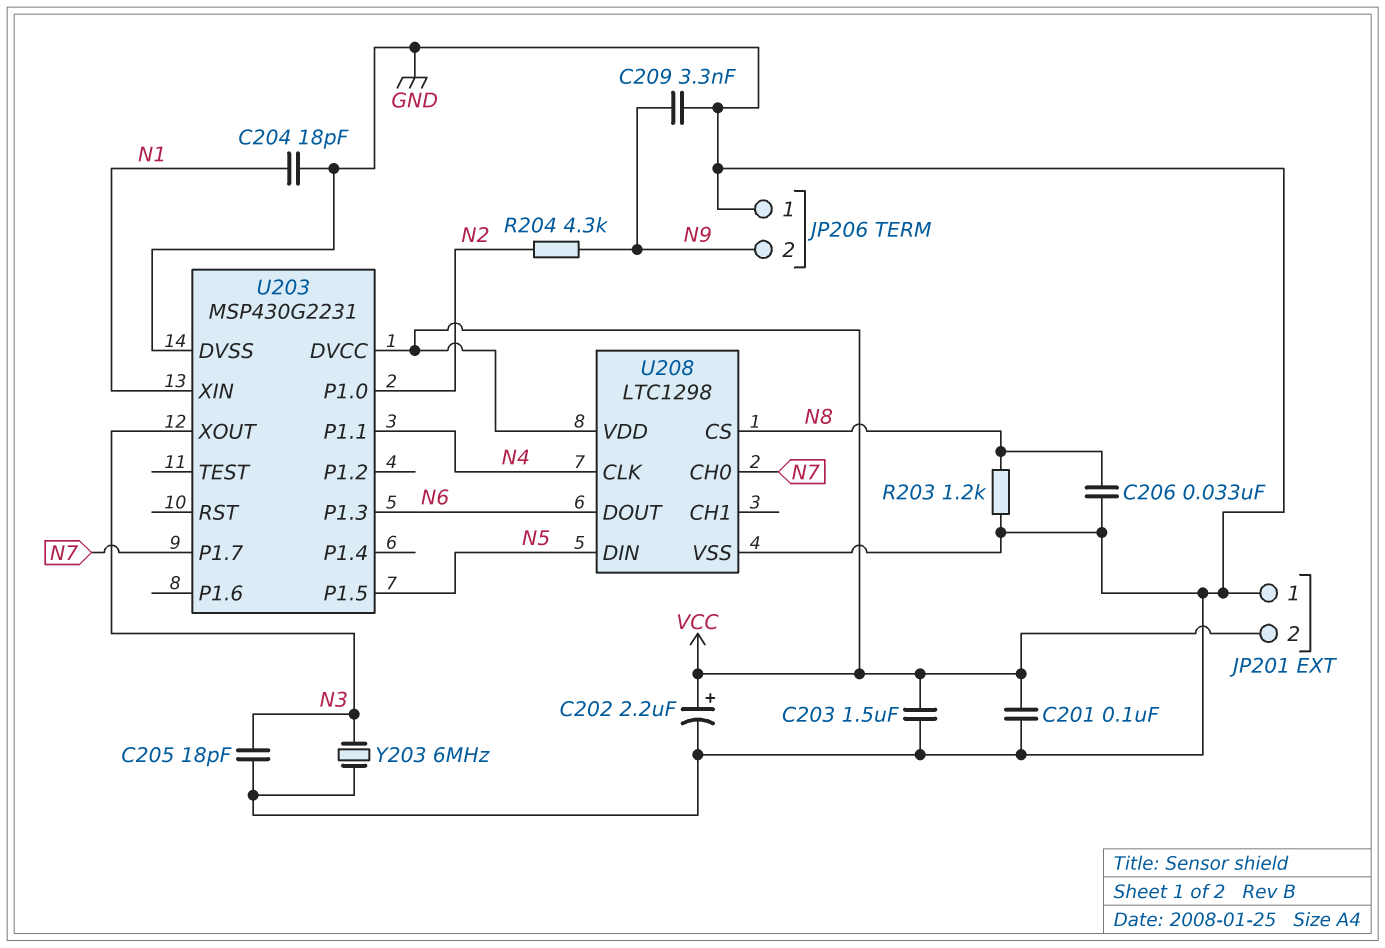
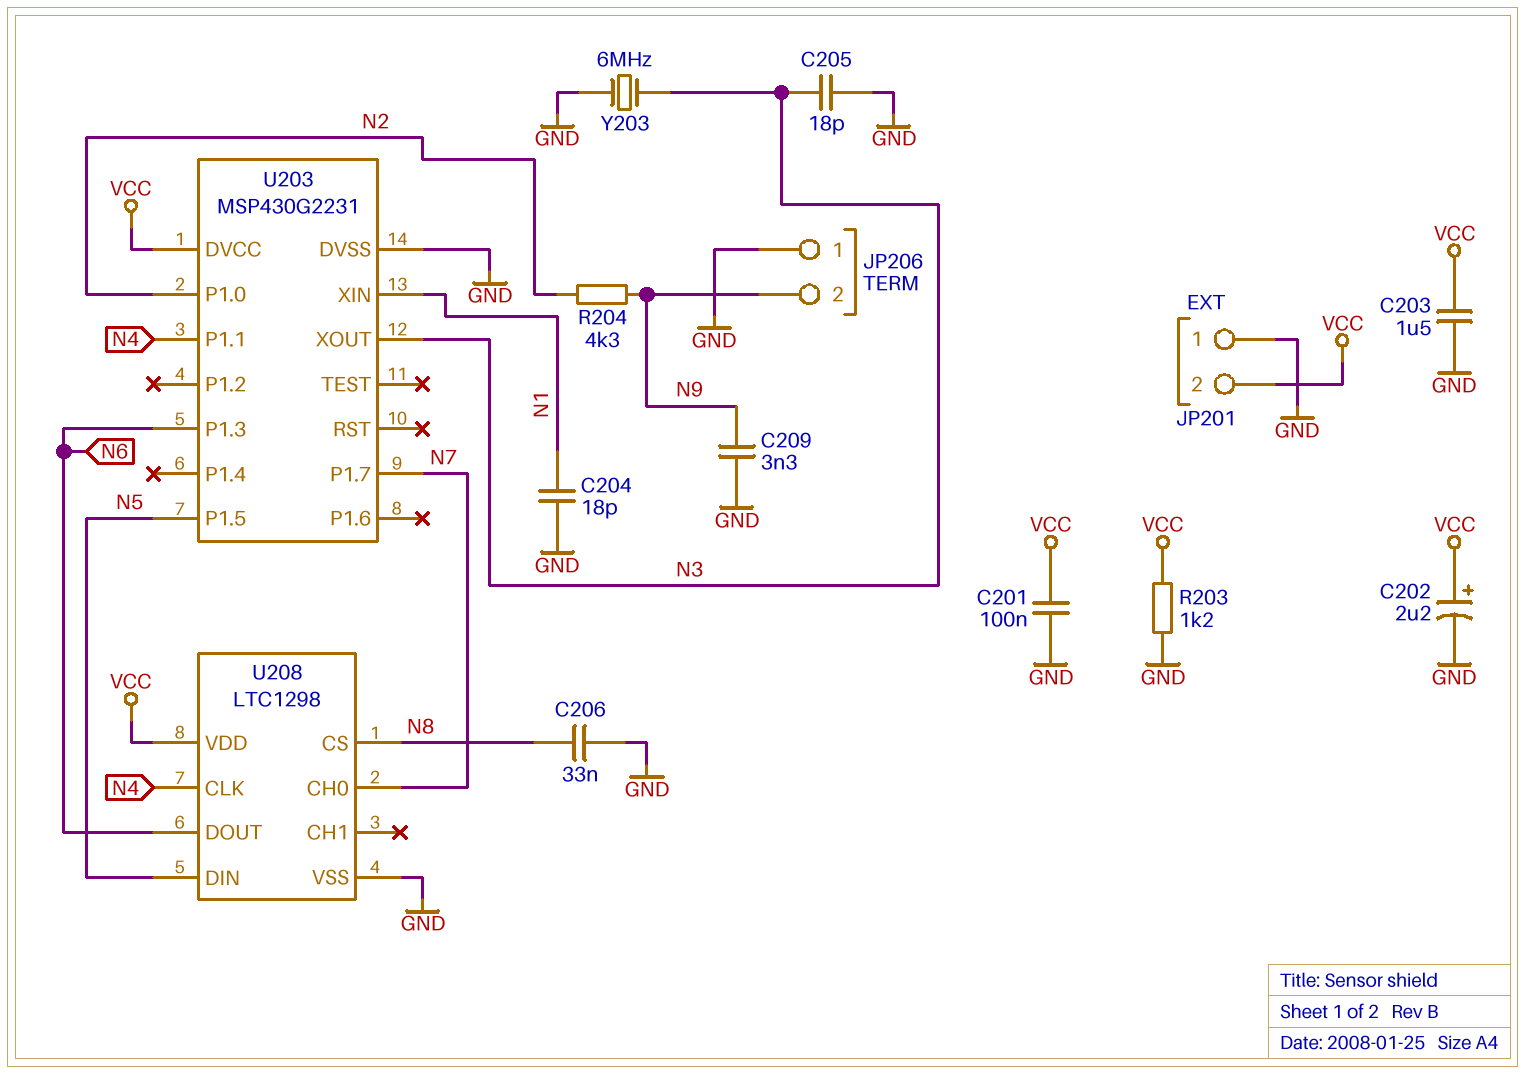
R203: 1.2k (GND, N8) -> 1.2k (GND, VCC)

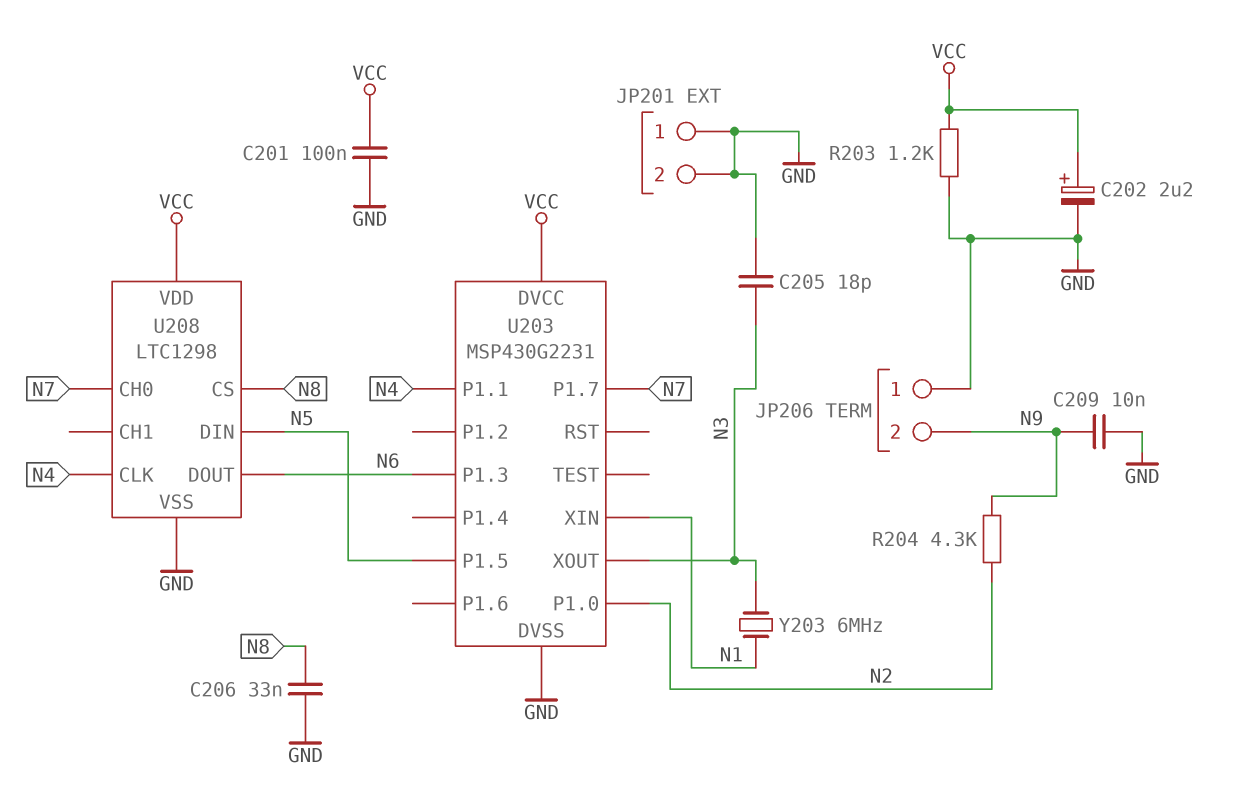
C203: 1.5uF (GND, VCC) -> none
C204: 18pF (GND, N1) -> none
C209: 3.3nF (GND, N9) -> 10nF (GND, N9)
JP201 pin 2: VCC -> GND
Y203: 6MHz (GND, N3) -> 6MHz (N1, N3)

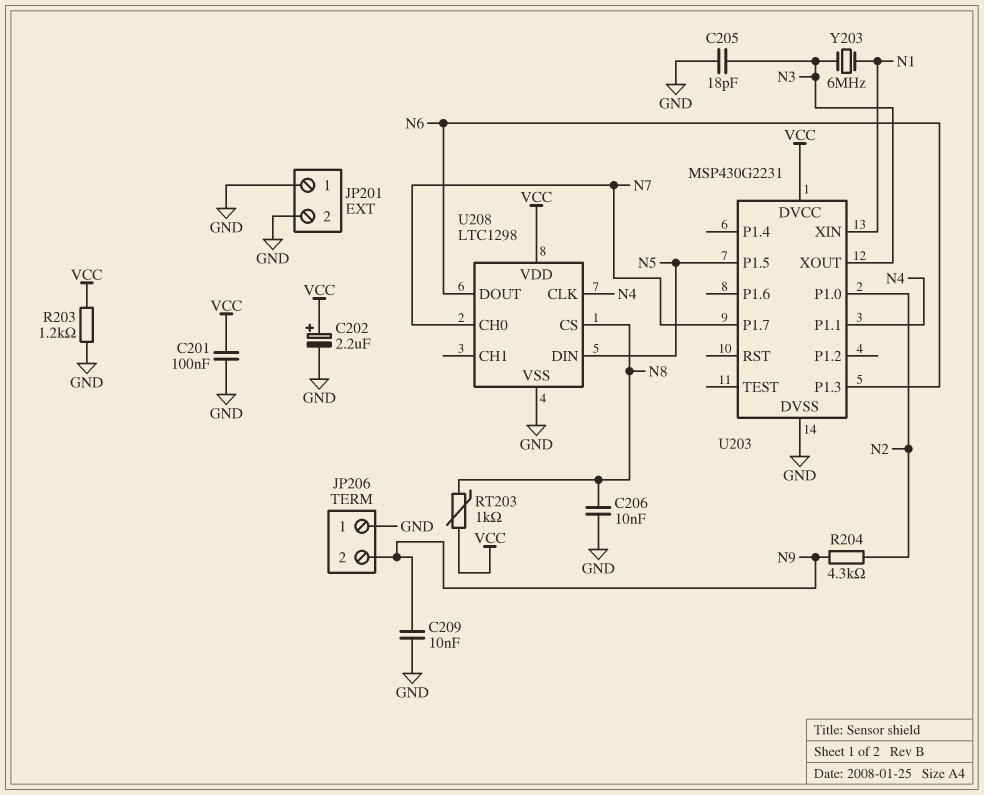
C206: 33nF (GND, N8) -> 10nF (GND, N8)
RT203: none -> 1k (N8, VCC)

